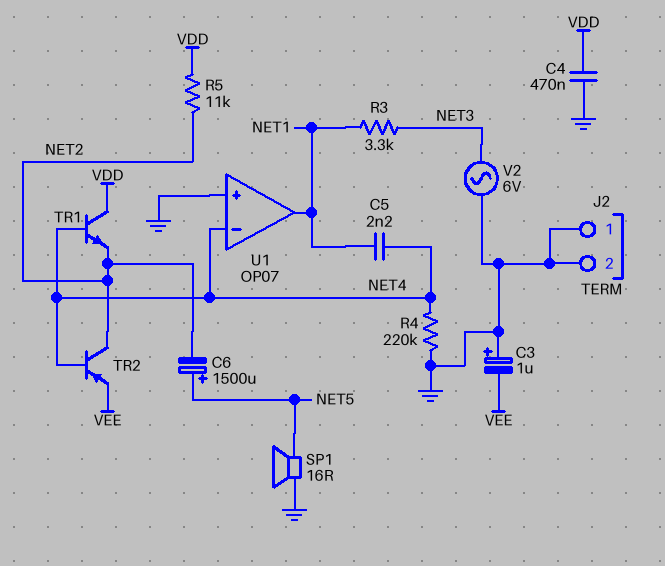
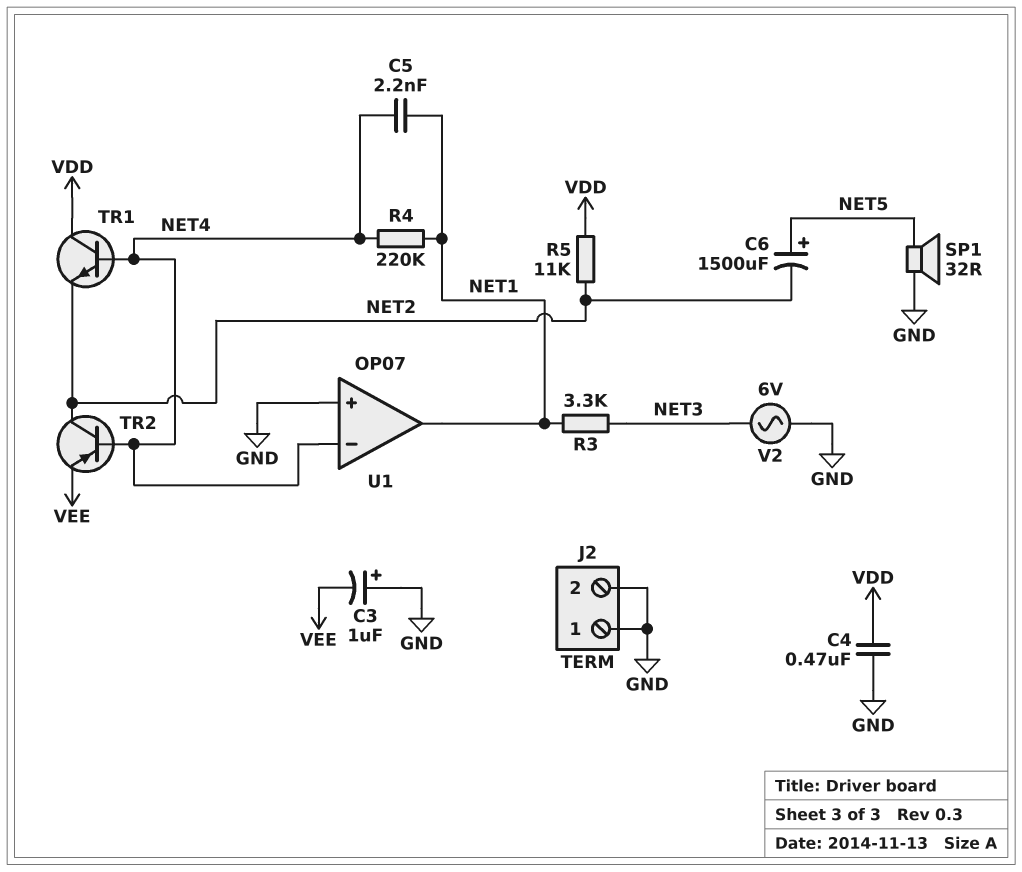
R4: 220k (GND, NET4) -> 220k (NET1, NET4)
SP1: speaker 16R (GND, NET5) -> speaker 32R (GND, NET5)

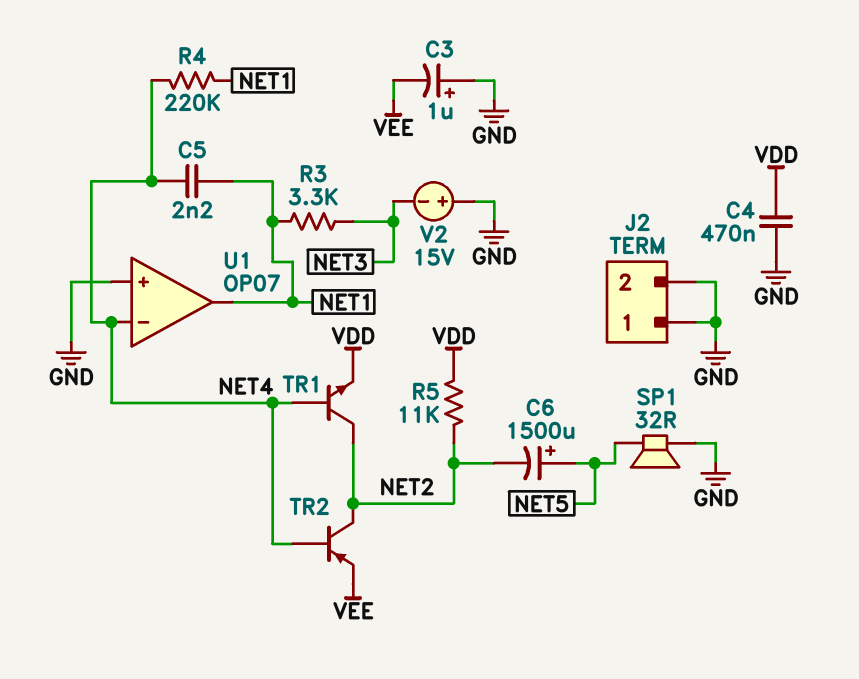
TR1: NPN (B NET4, C VDD, E NET2) -> NPN (B NET4, C NET2, E VDD)
V2: AC 6V (GND, NET3) -> 15V (plus GND, minus NET3)

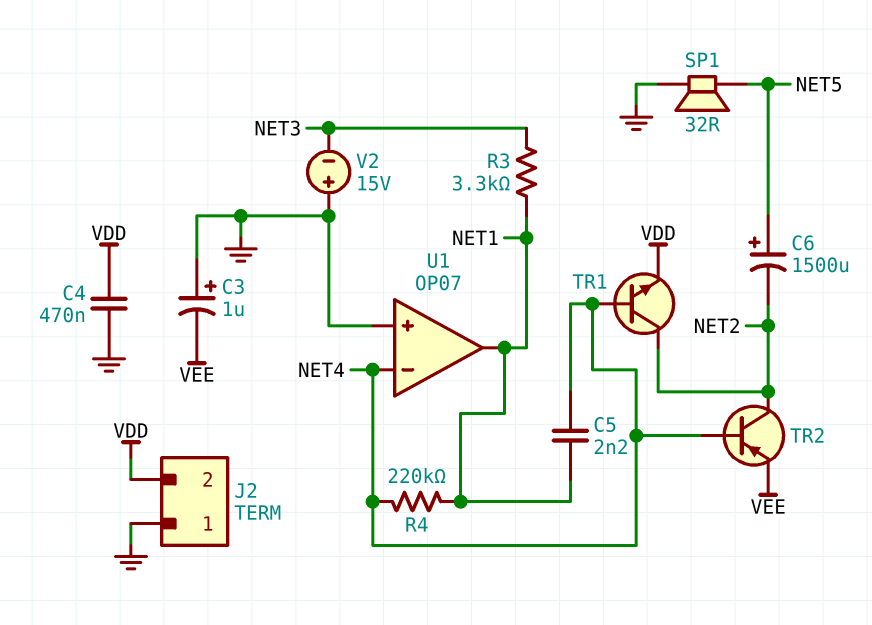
J2 pin 2: GND -> VDD
R5: 11k (NET2, VDD) -> none

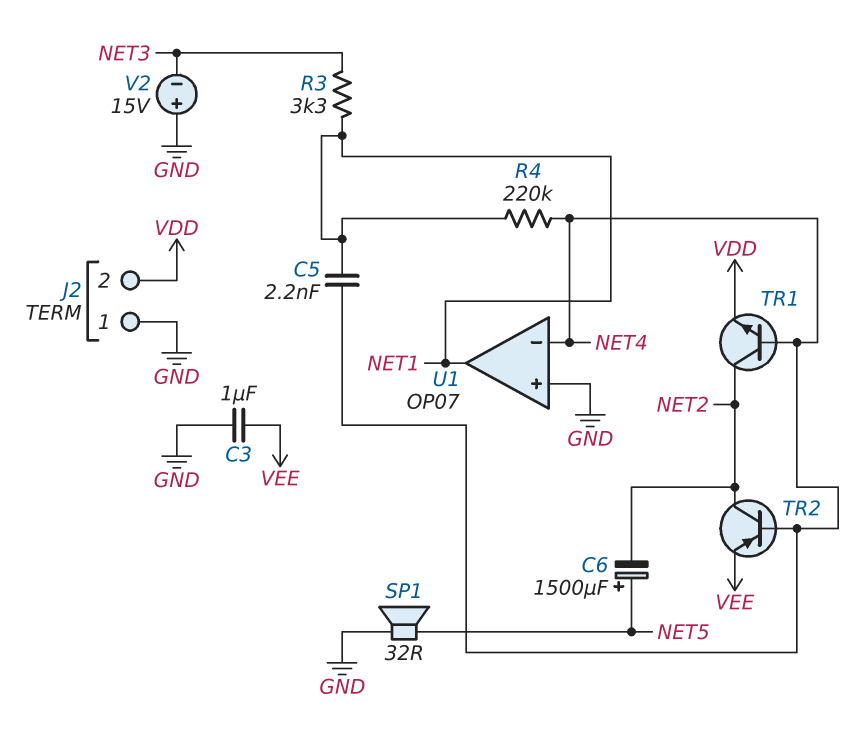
C3: 1uF (plus GND, minus VEE) -> 1uF (GND, VEE)
C4: 470nF (GND, VDD) -> none

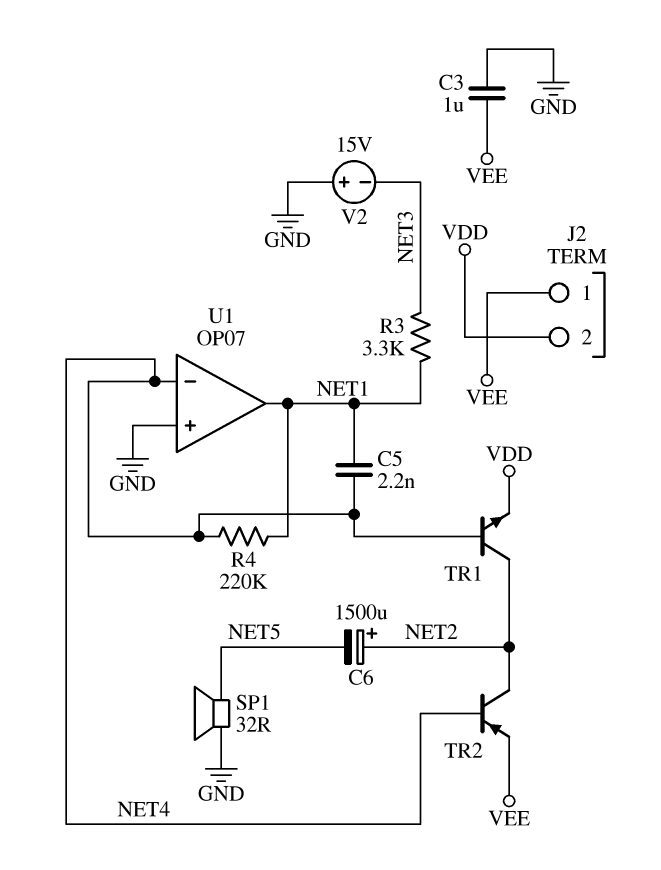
C6: 1500uF (plus NET5, minus NET2) -> 1500uF (plus NET2, minus NET5)
J2 pin 1: GND -> VEE

